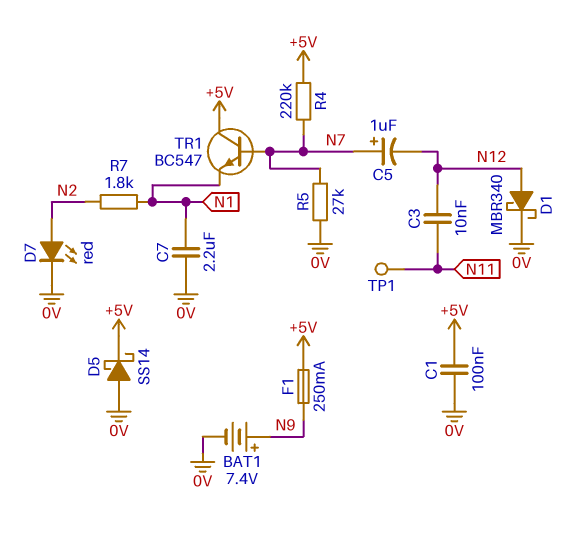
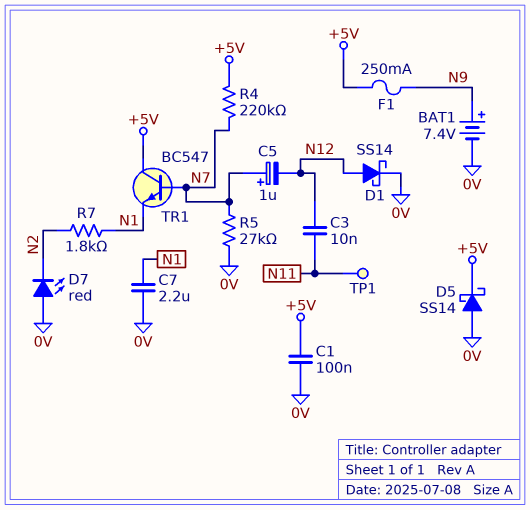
D1: schottky MBR340 (A N12, K 0V) -> schottky SS14 (A N12, K 0V)
D7: LED red (A N2, K 0V) -> LED red (A 0V, K N2)

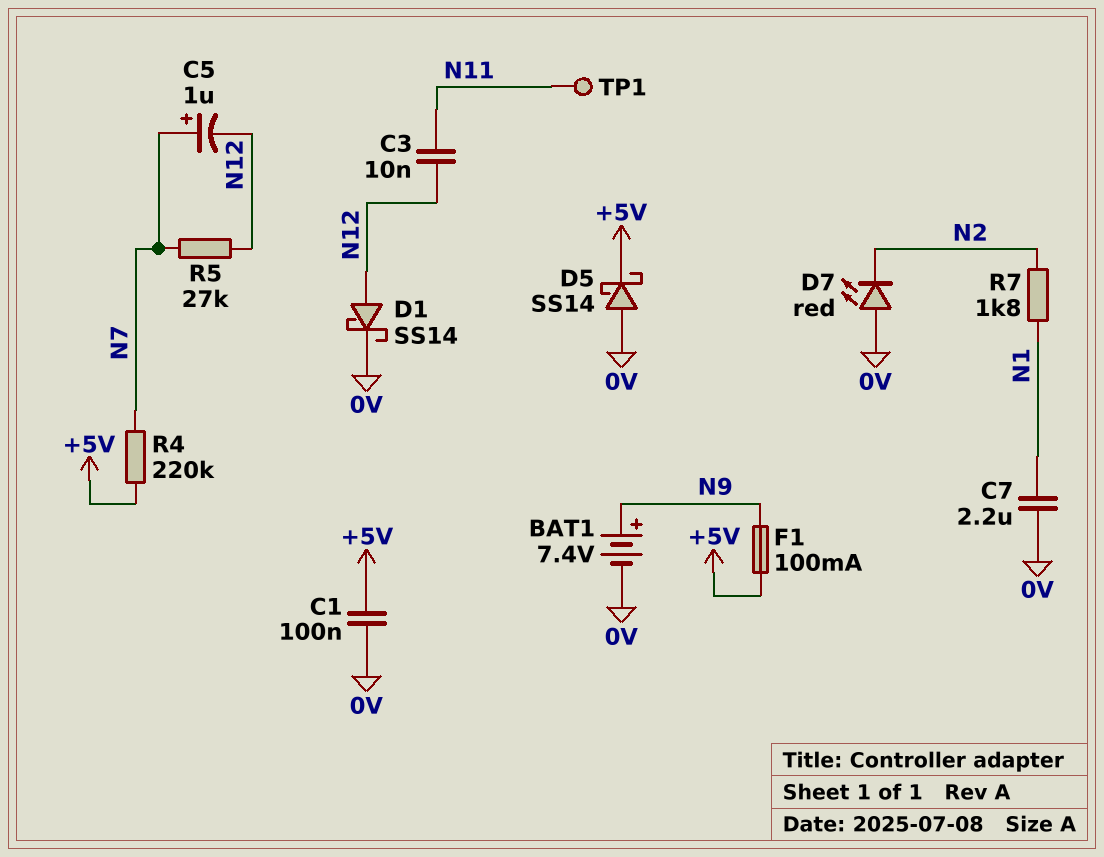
F1: 250mA (+5V, N9) -> 100mA (+5V, N9)
R5: 27k (0V, N7) -> 27k (N7, N12)
TR1: NPN BC547 (B N7, C +5V, E N1) -> none

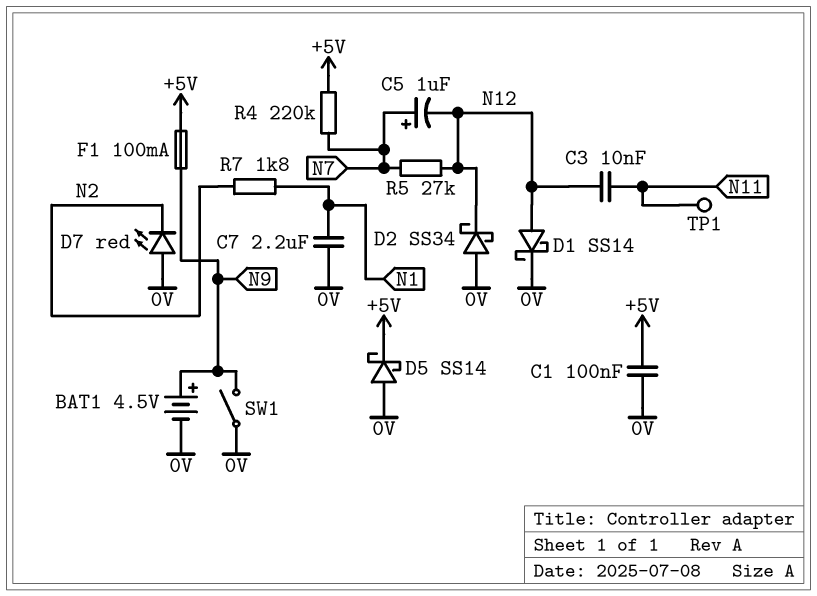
BAT1: 7.4V (plus N9, minus 0V) -> 4.5V (plus N9, minus 0V)
D2: none -> schottky SS34 (A 0V, K N12)
SW1: none -> switch (0V, N9)

